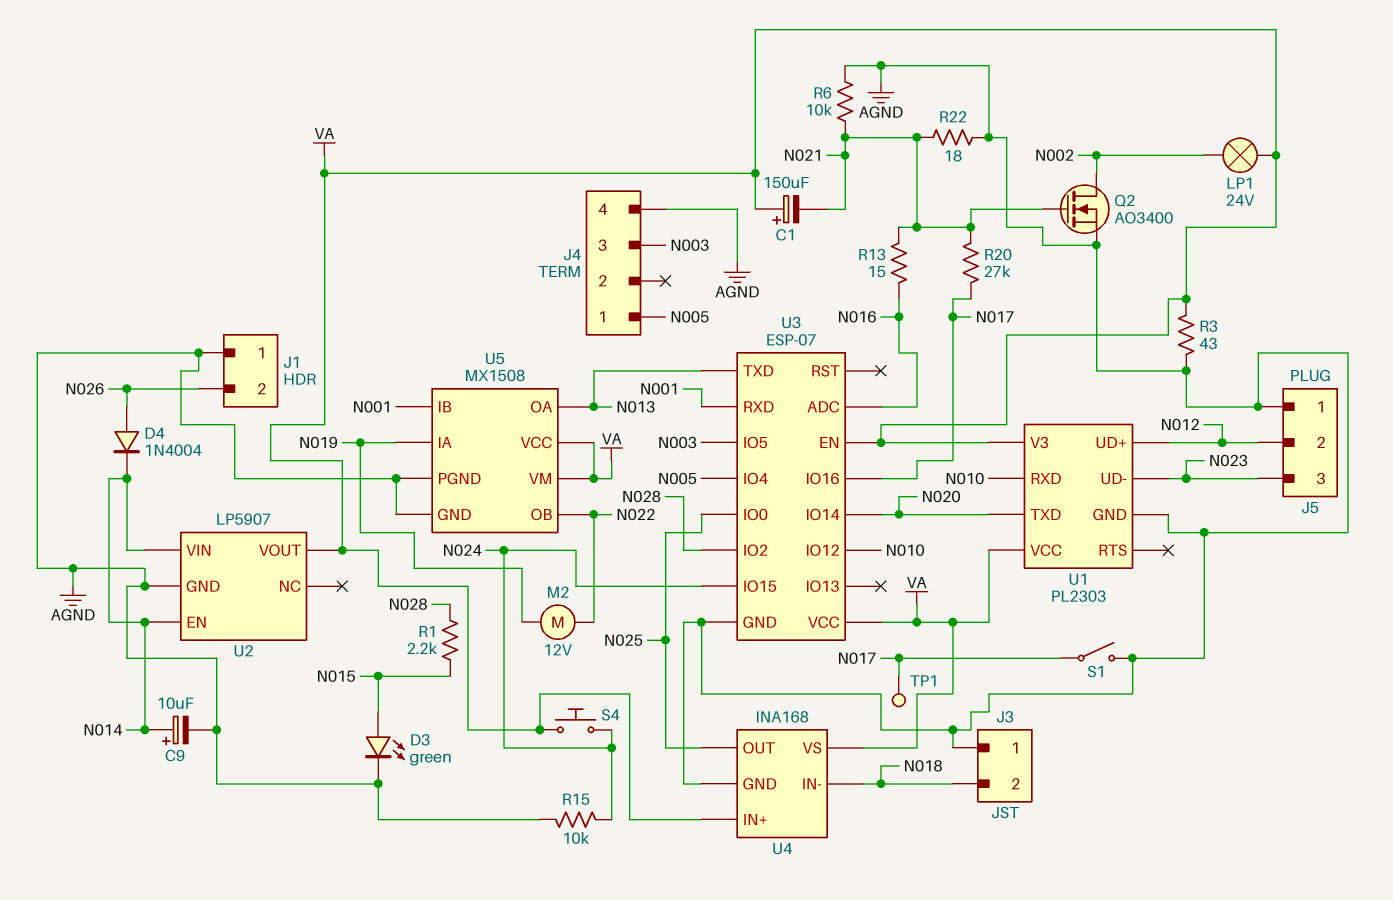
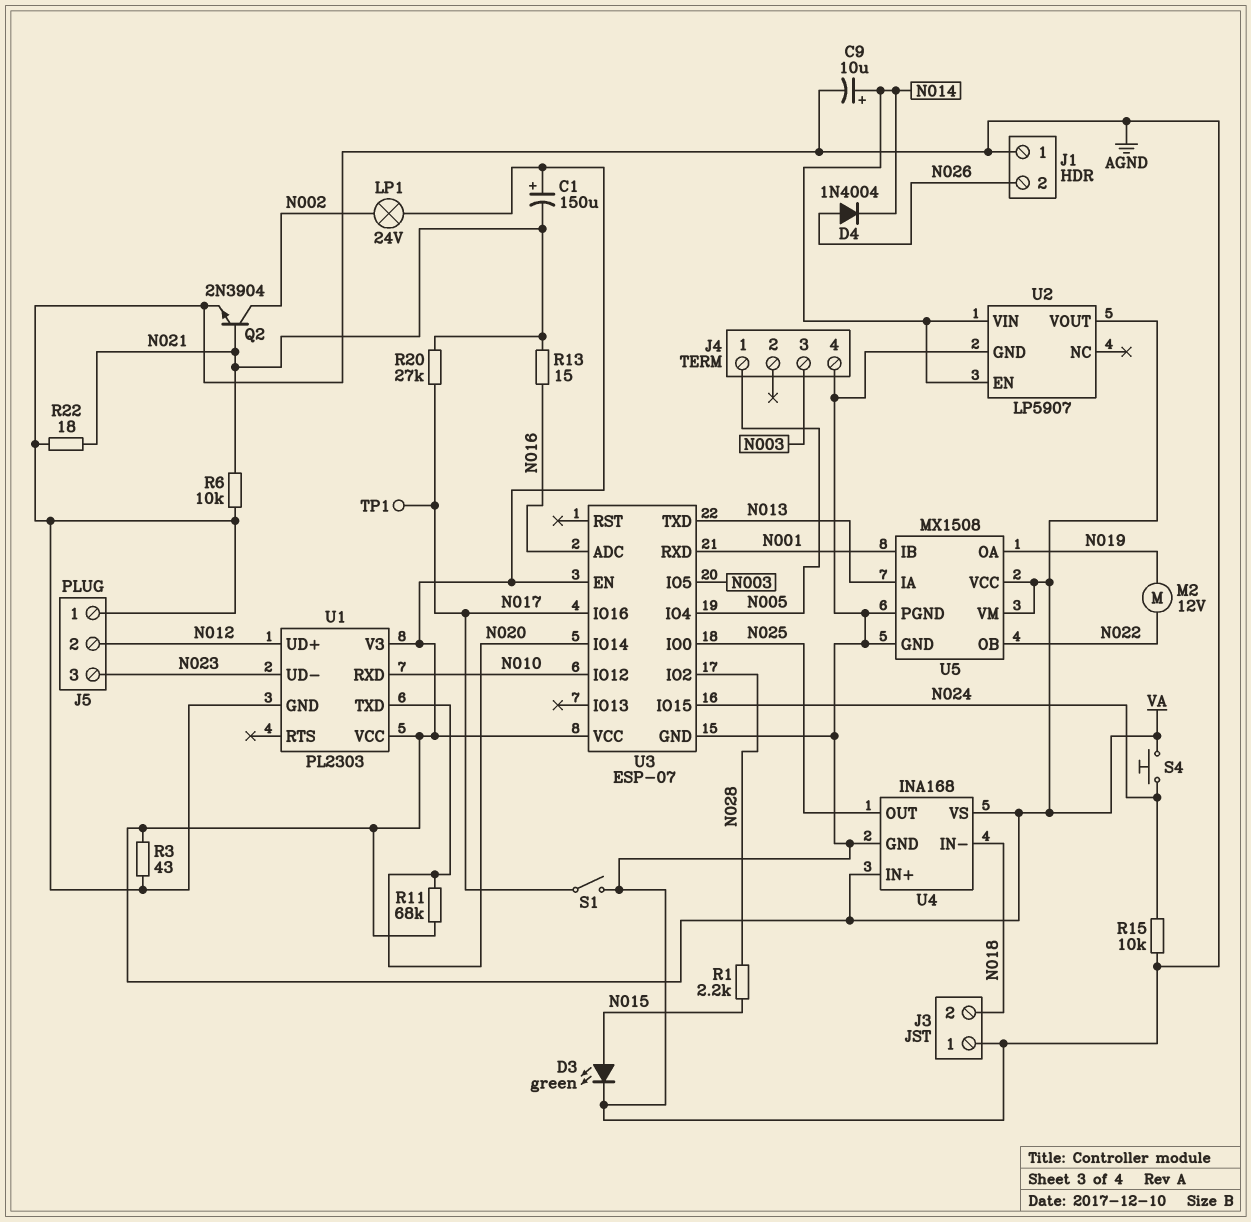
Q2: NMOS AO3400 (G N021, D N002, S AGND) -> NPN 2N3904 (B N021, C N002, E AGND)
R11: none -> 68k (N020, VA)
U5 pin IA: N019 -> N013
U5 pin OA: N013 -> N019

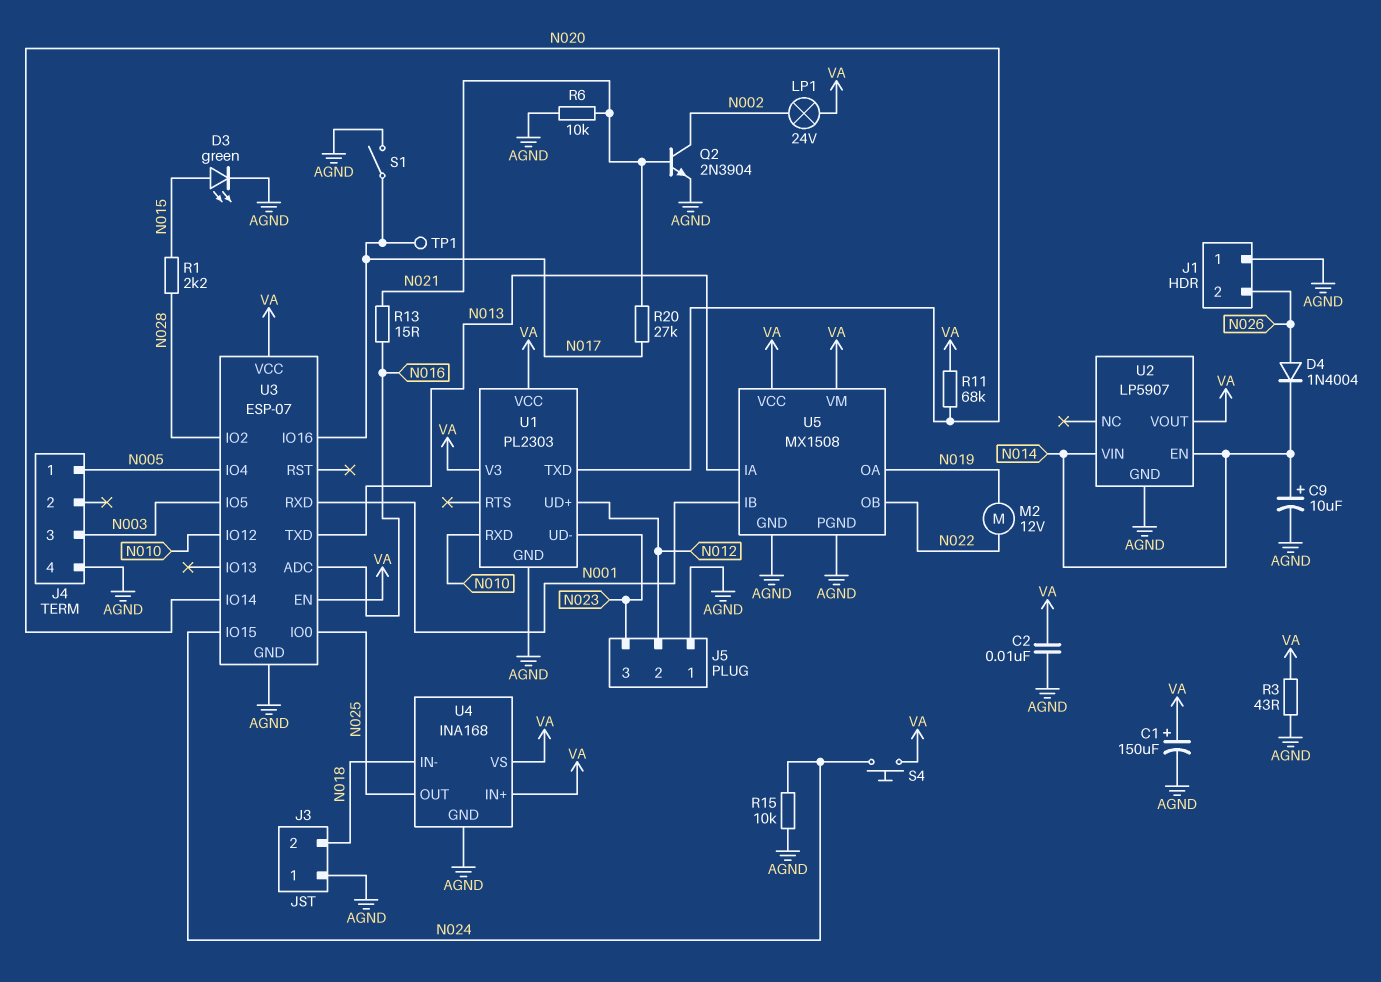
C1: 150uF (plus VA, minus N021) -> 150uF (plus VA, minus AGND)
C2: none -> 10nF (AGND, VA)
R22: 18 (AGND, N021) -> none

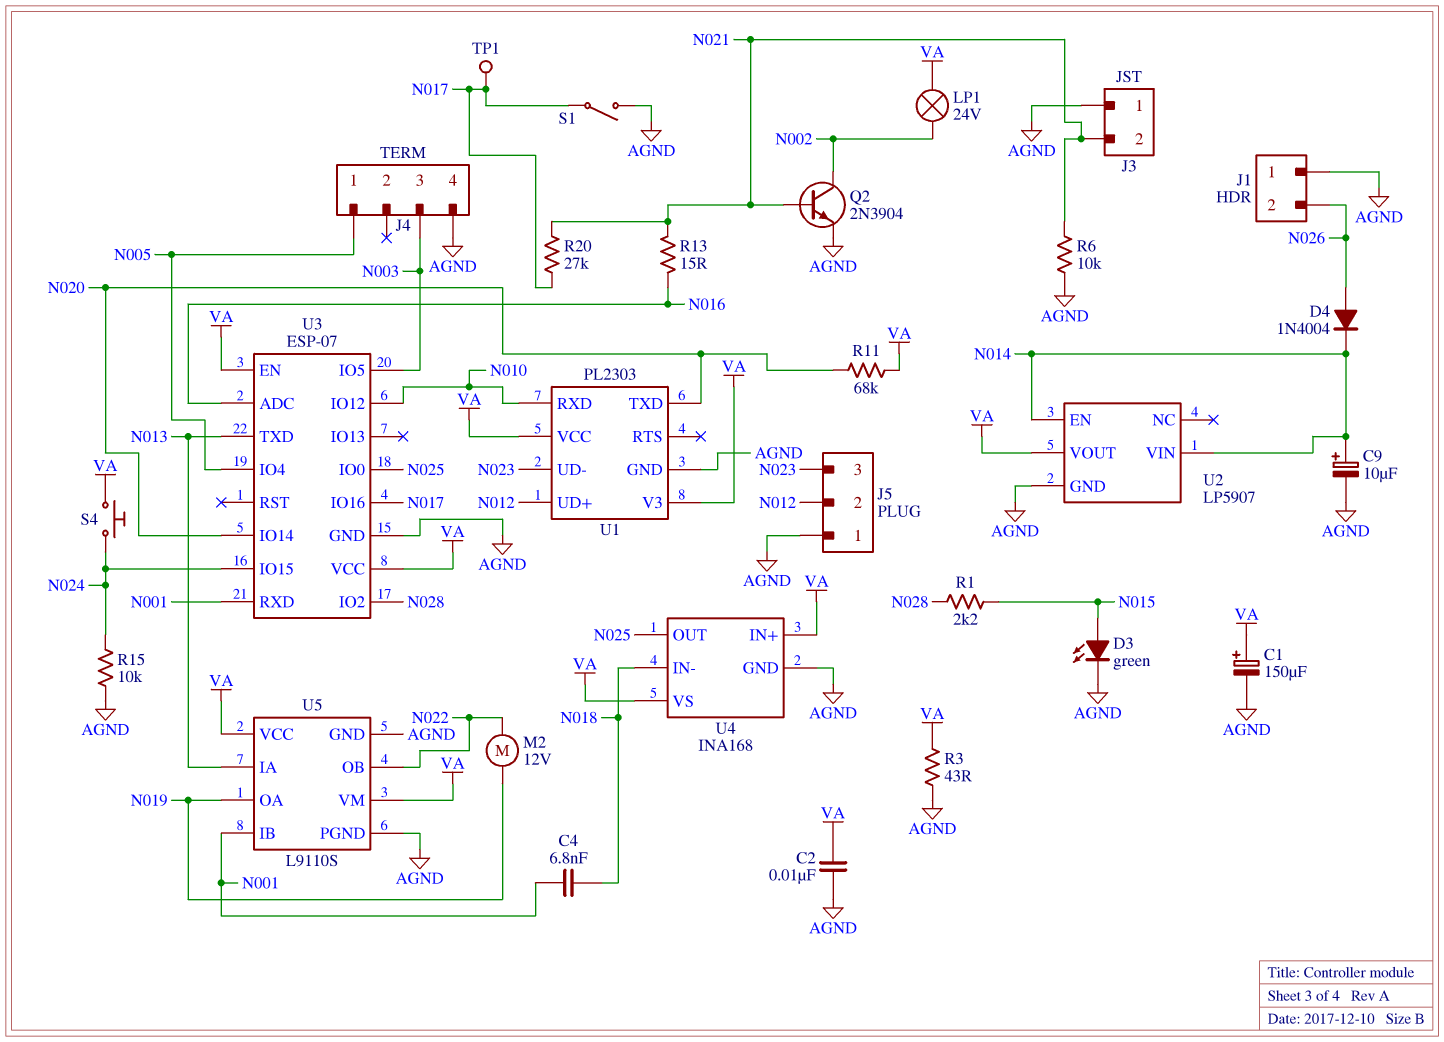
C4: none -> 6.8nF (N001, N018)
J3 pin 2: N018 -> N021
U5: MX1508 -> L9110S

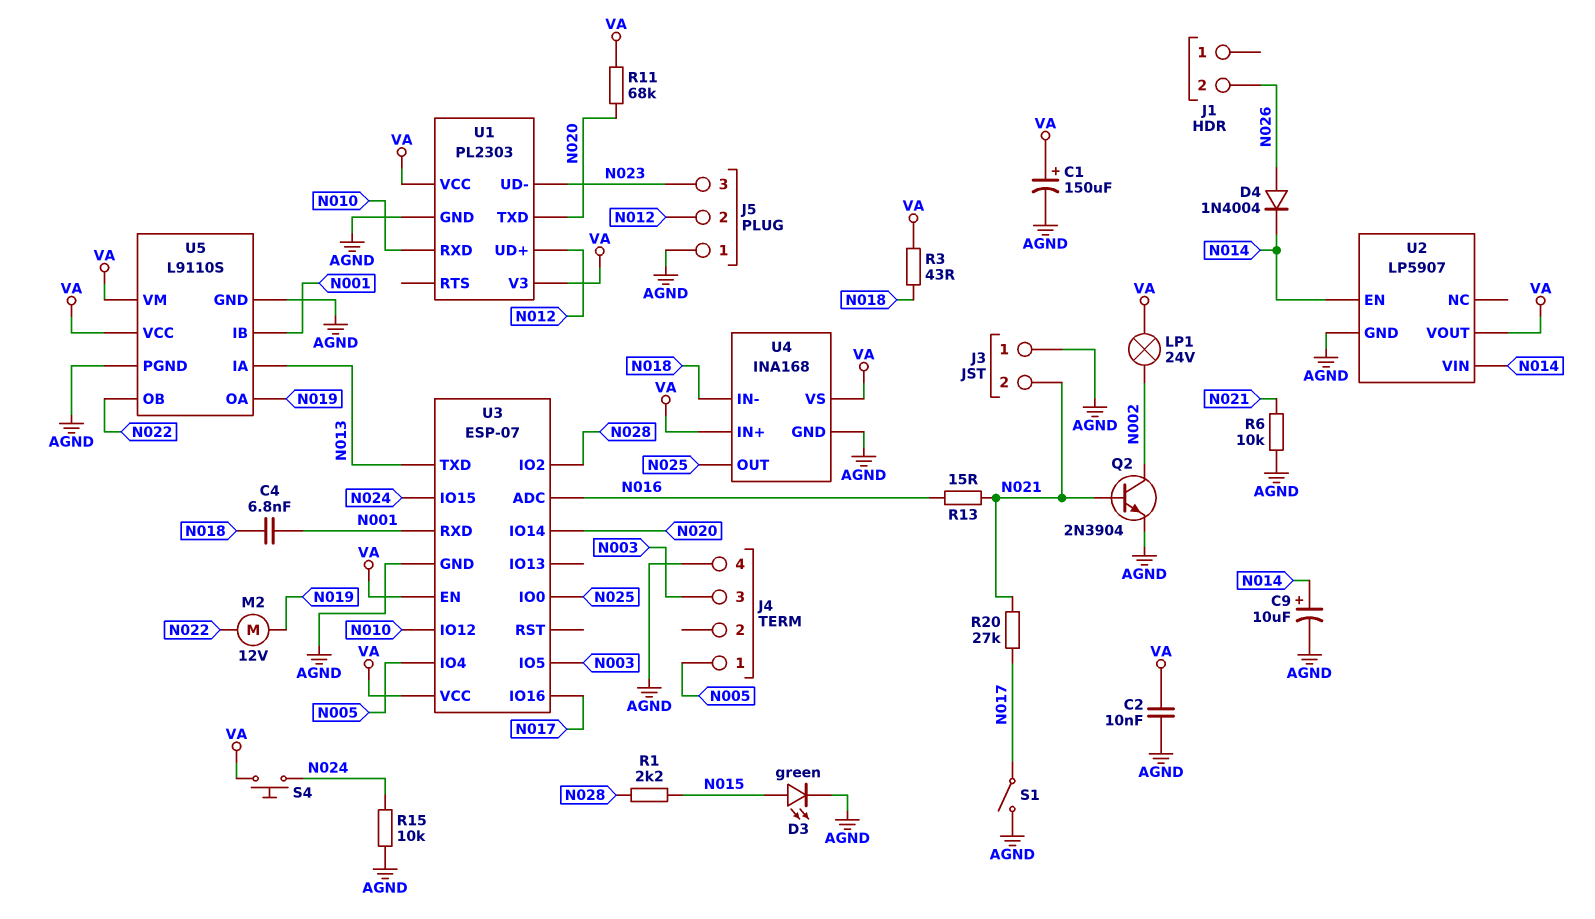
J1 pin 1: AGND -> none
R3: 43 (AGND, VA) -> 43 (N018, VA)
TP1: test point (N017) -> none

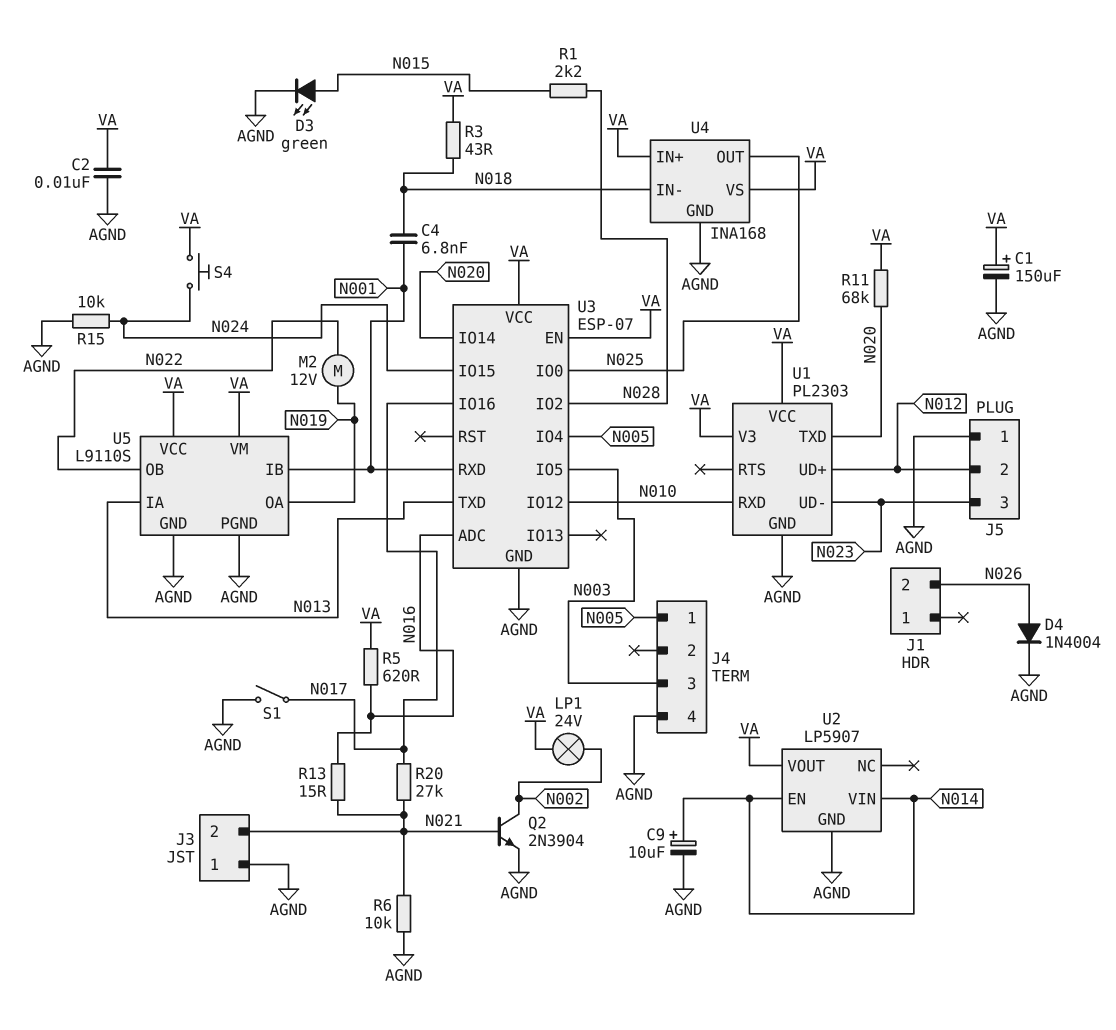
D4: diode 1N4004 (A N026, K N014) -> diode 1N4004 (A N026, K AGND)
R5: none -> 620 (N016, VA)

